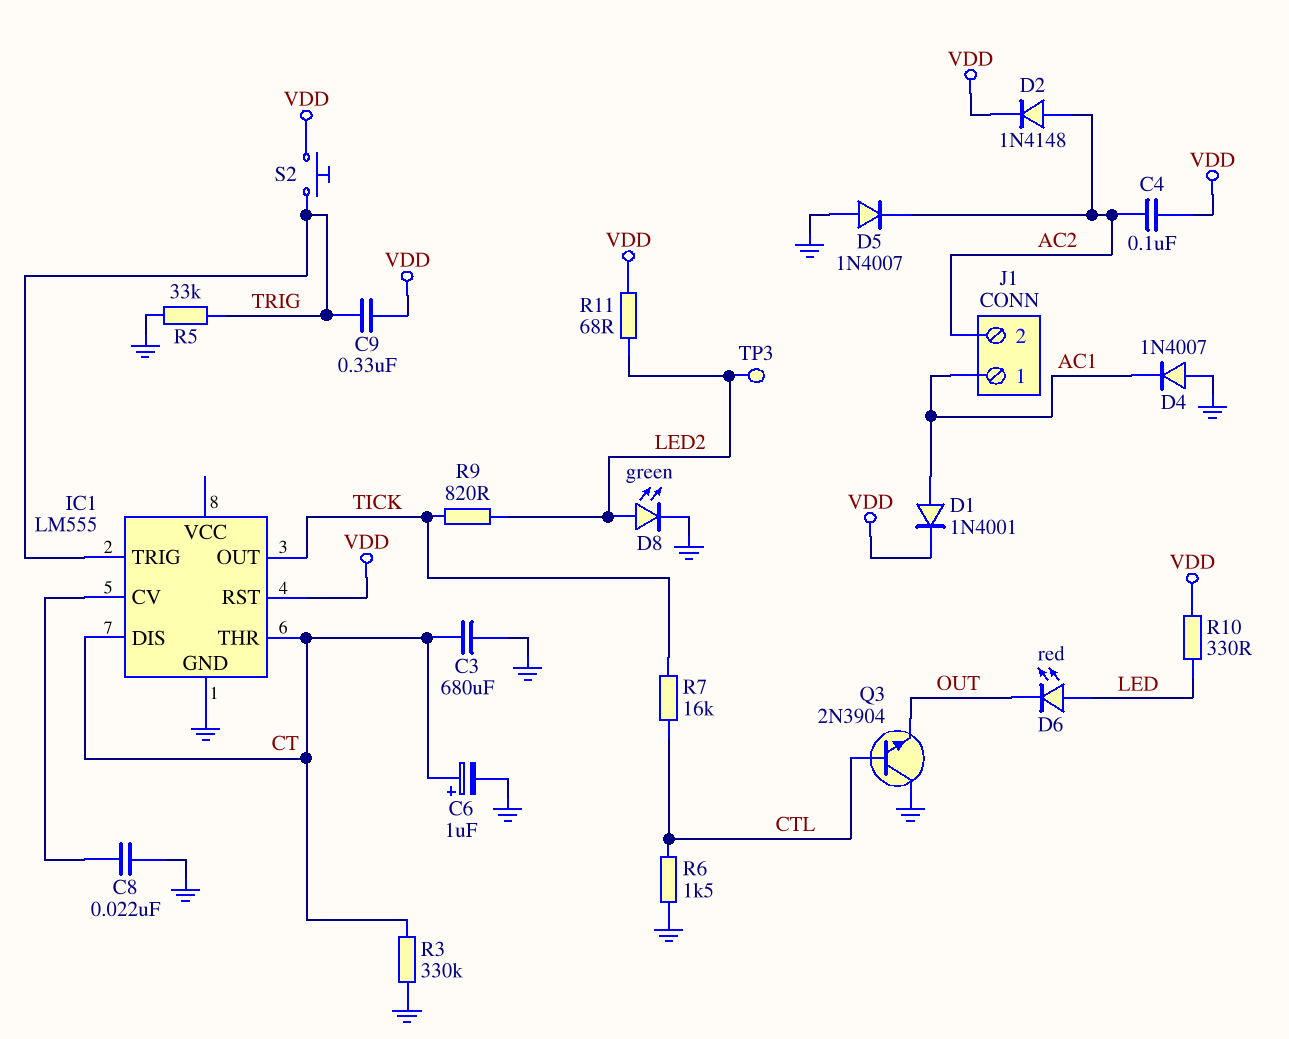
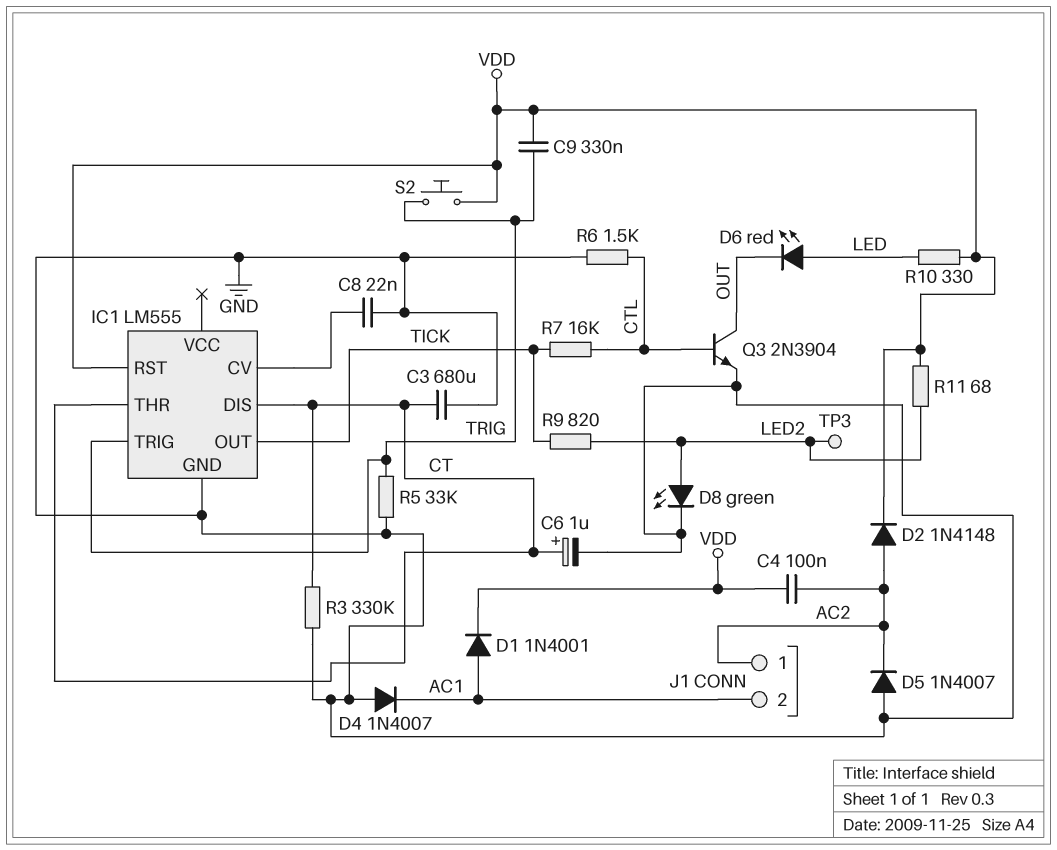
J1 pin 1: AC1 -> AC2
J1 pin 2: AC2 -> AC1
Q3: NPN 2N3904 (B CTL, C GND, E OUT) -> NPN 2N3904 (B CTL, C OUT, E GND)

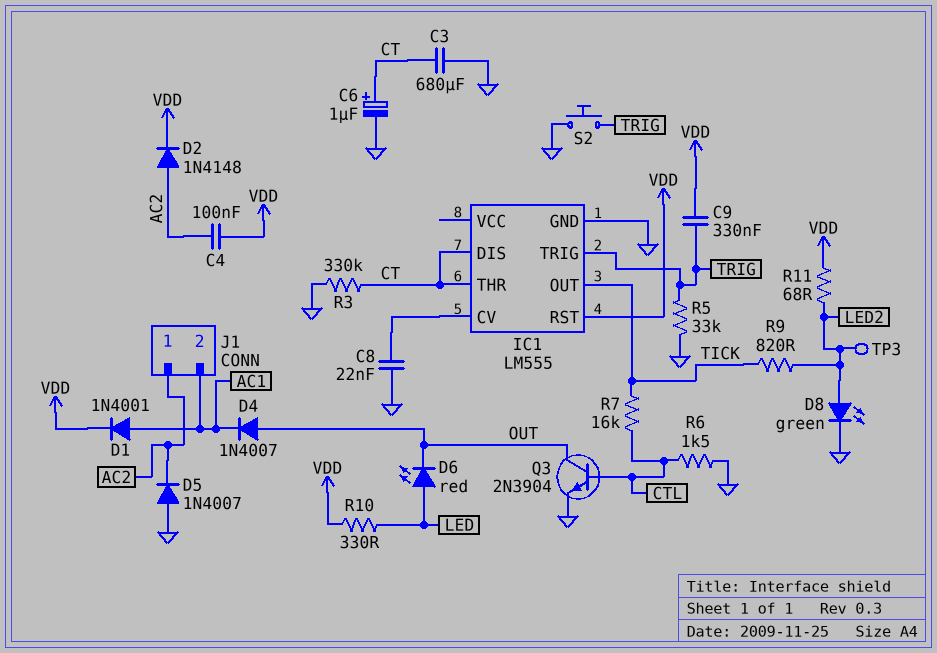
D4: diode 1N4007 (A GND, K AC1) -> diode 1N4007 (A OUT, K AC1)
S2: button (TRIG, VDD) -> button (GND, TRIG)

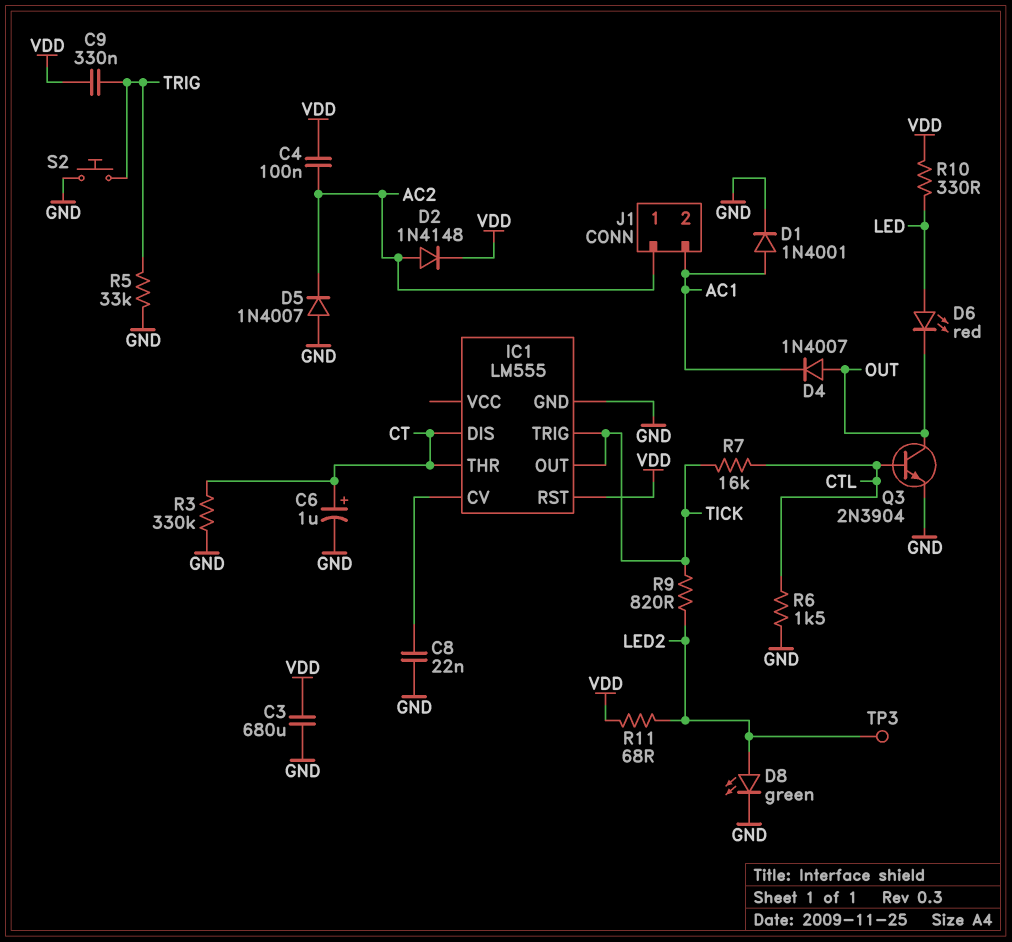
C3: 680uF (CT, GND) -> 680uF (GND, VDD)
D1: diode 1N4001 (A AC1, K VDD) -> diode 1N4001 (A AC1, K GND)
IC1 pin TRIG: TRIG -> TICK

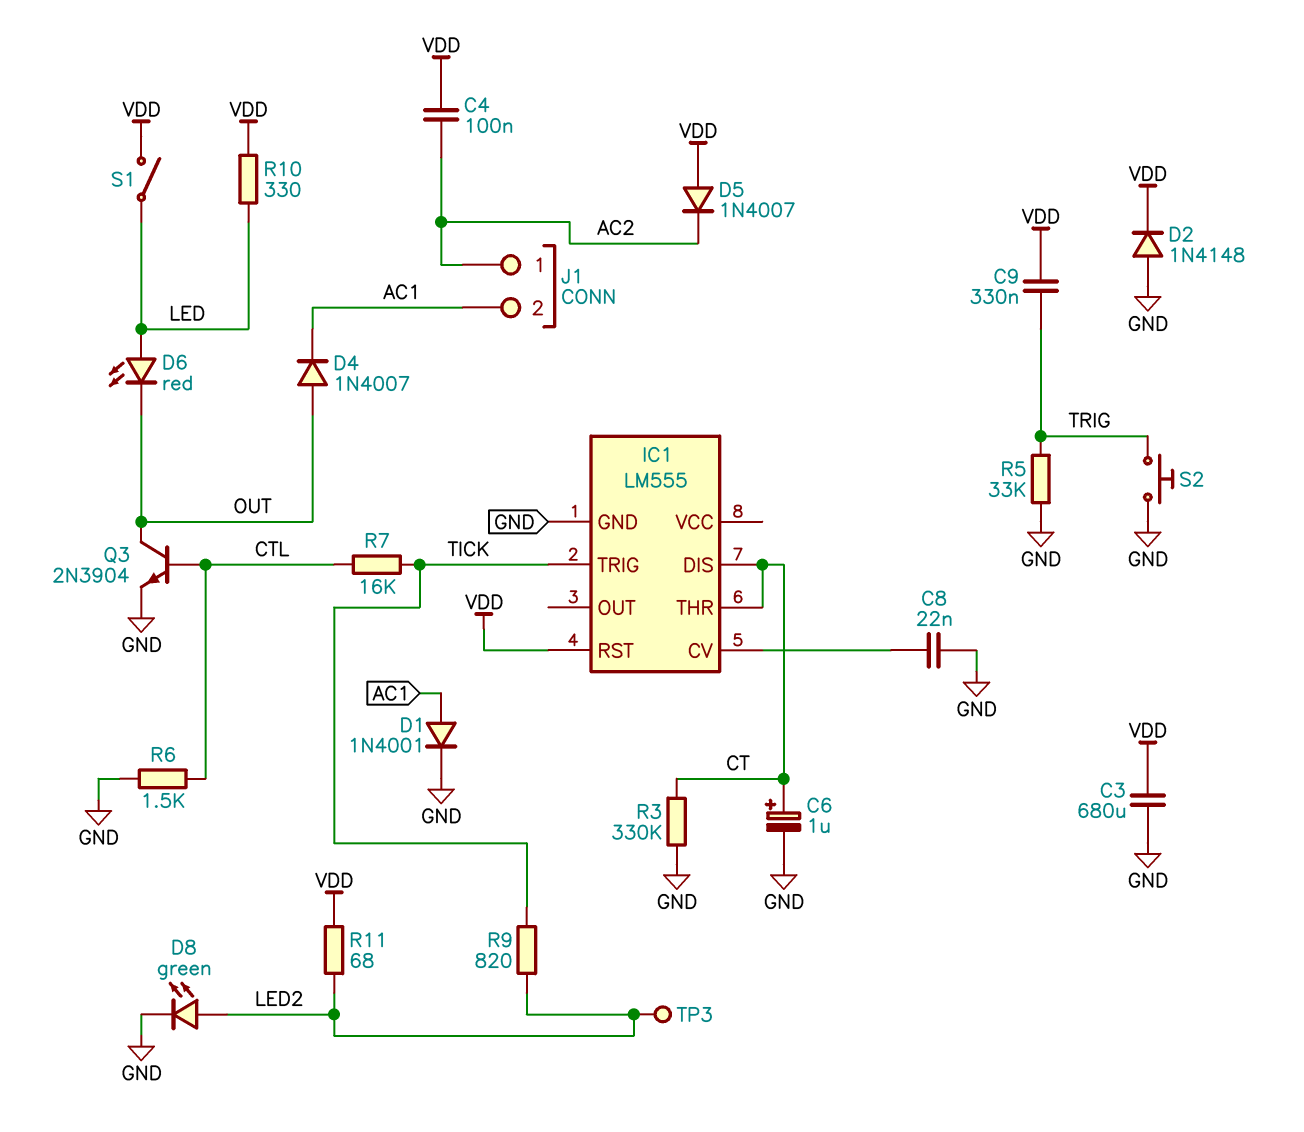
D2: diode 1N4148 (A AC2, K VDD) -> diode 1N4148 (A GND, K VDD)
D5: diode 1N4007 (A GND, K AC2) -> diode 1N4007 (A VDD, K AC2)
IC1 pin OUT: TICK -> none
S1: none -> switch (LED, VDD)

